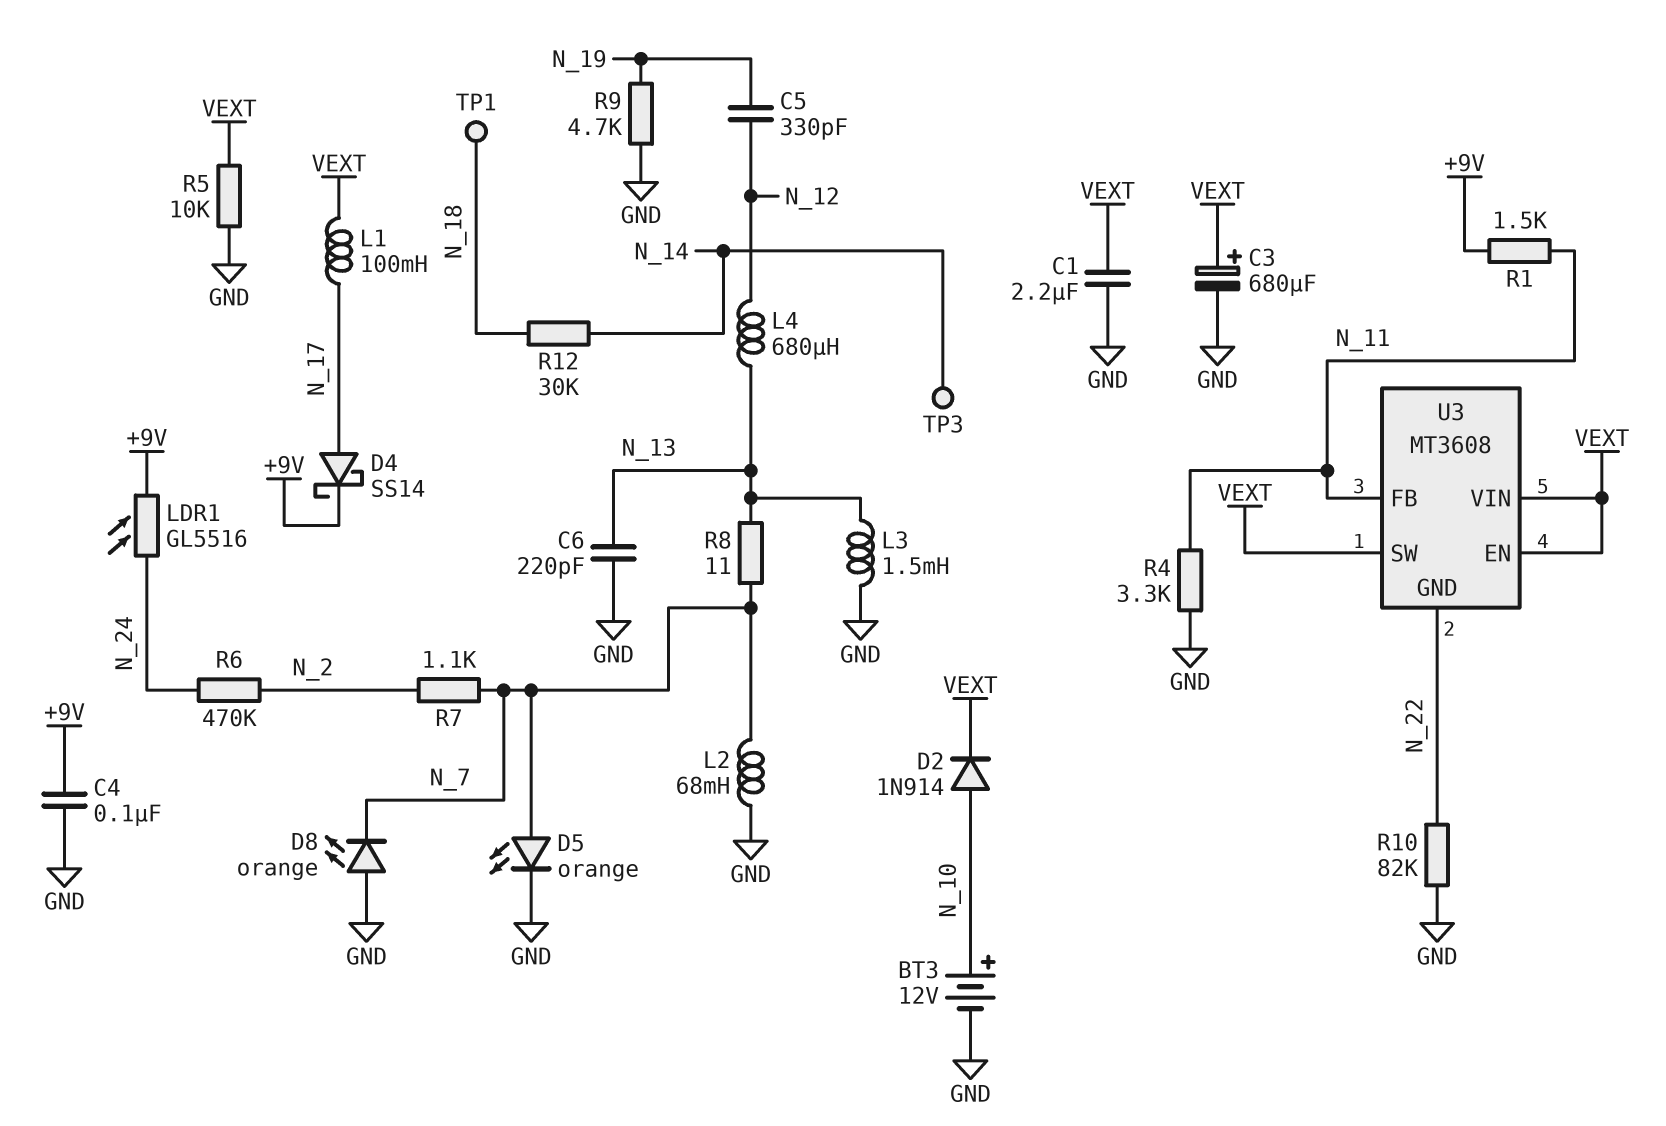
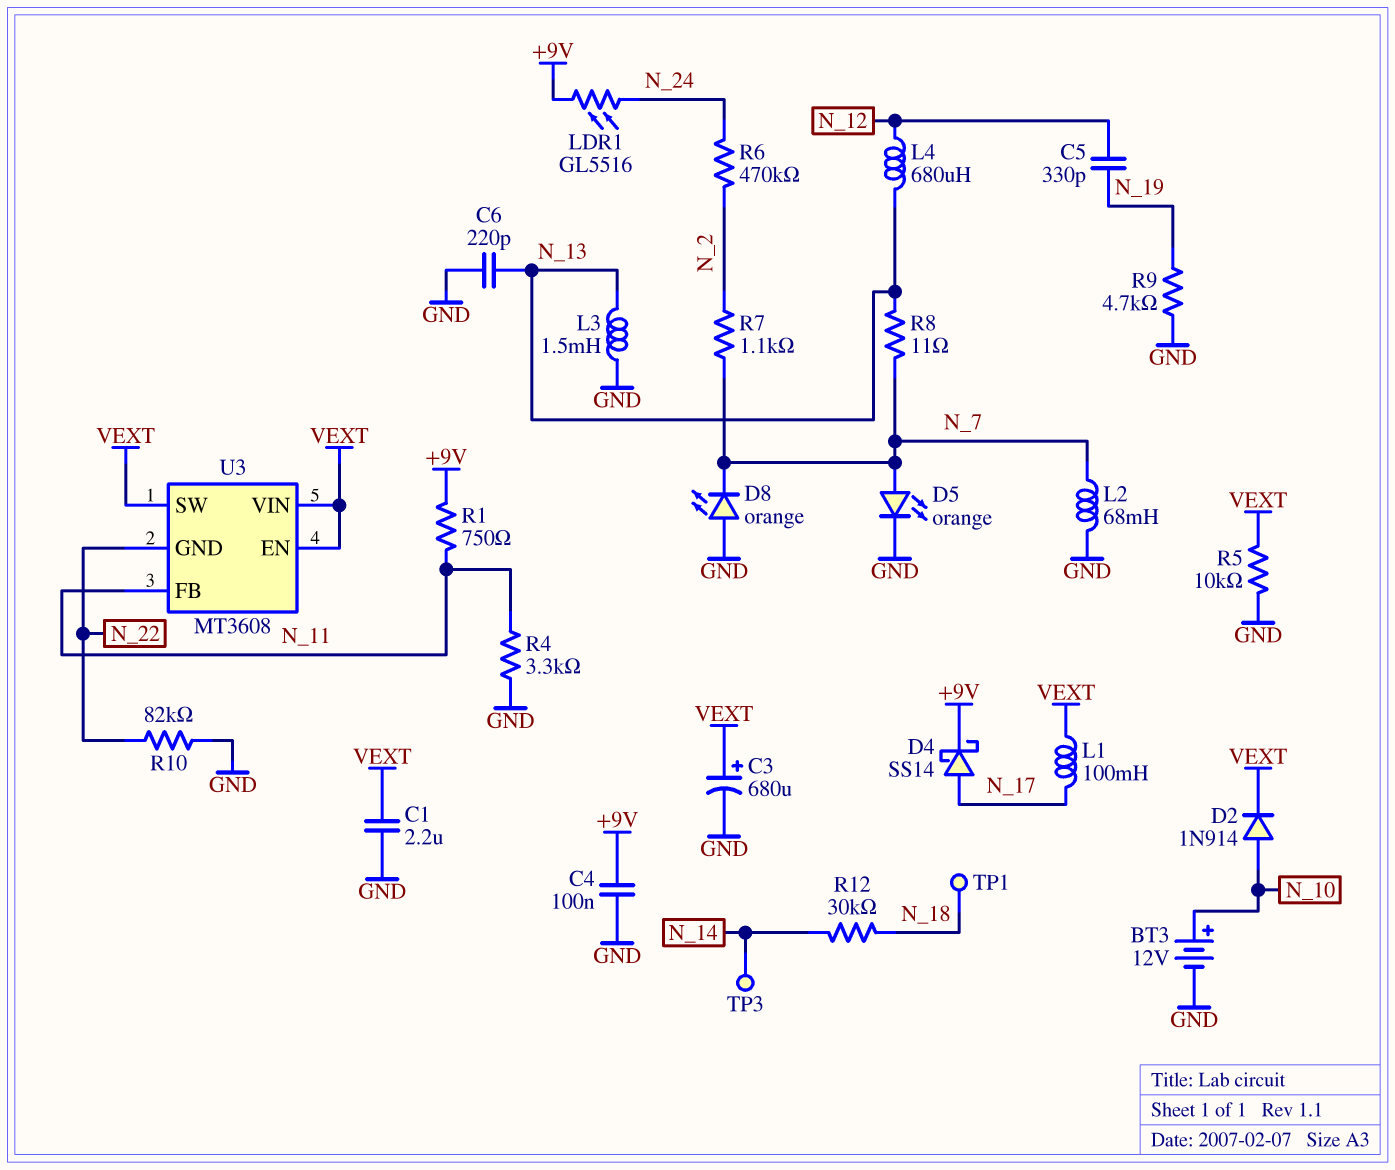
R1: 1.5k (+9V, N_11) -> 750 (+9V, N_11)

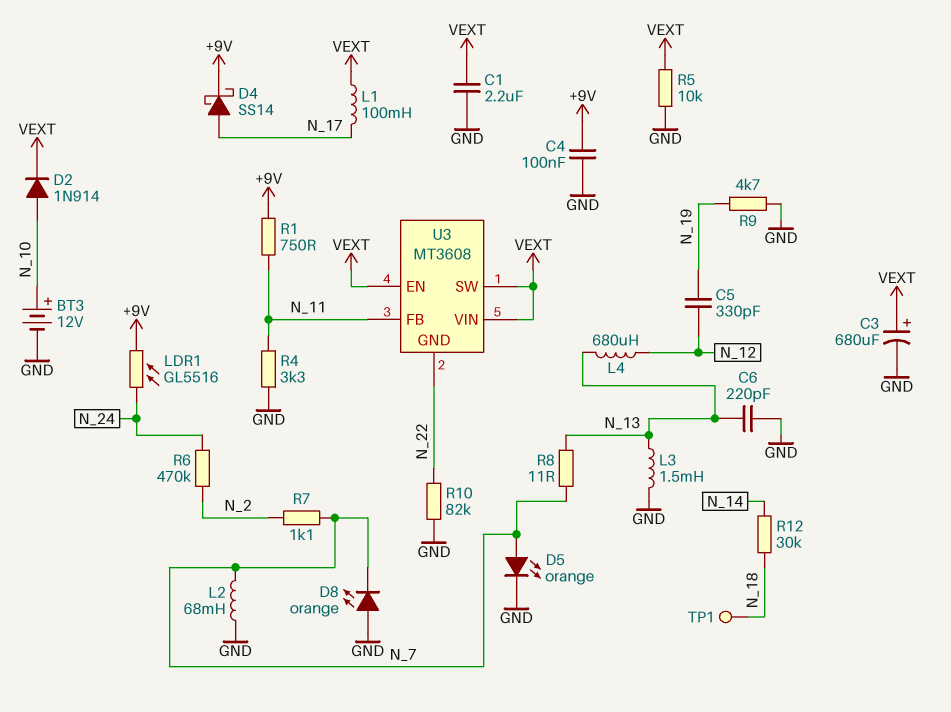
TP3: test point (N_14) -> none

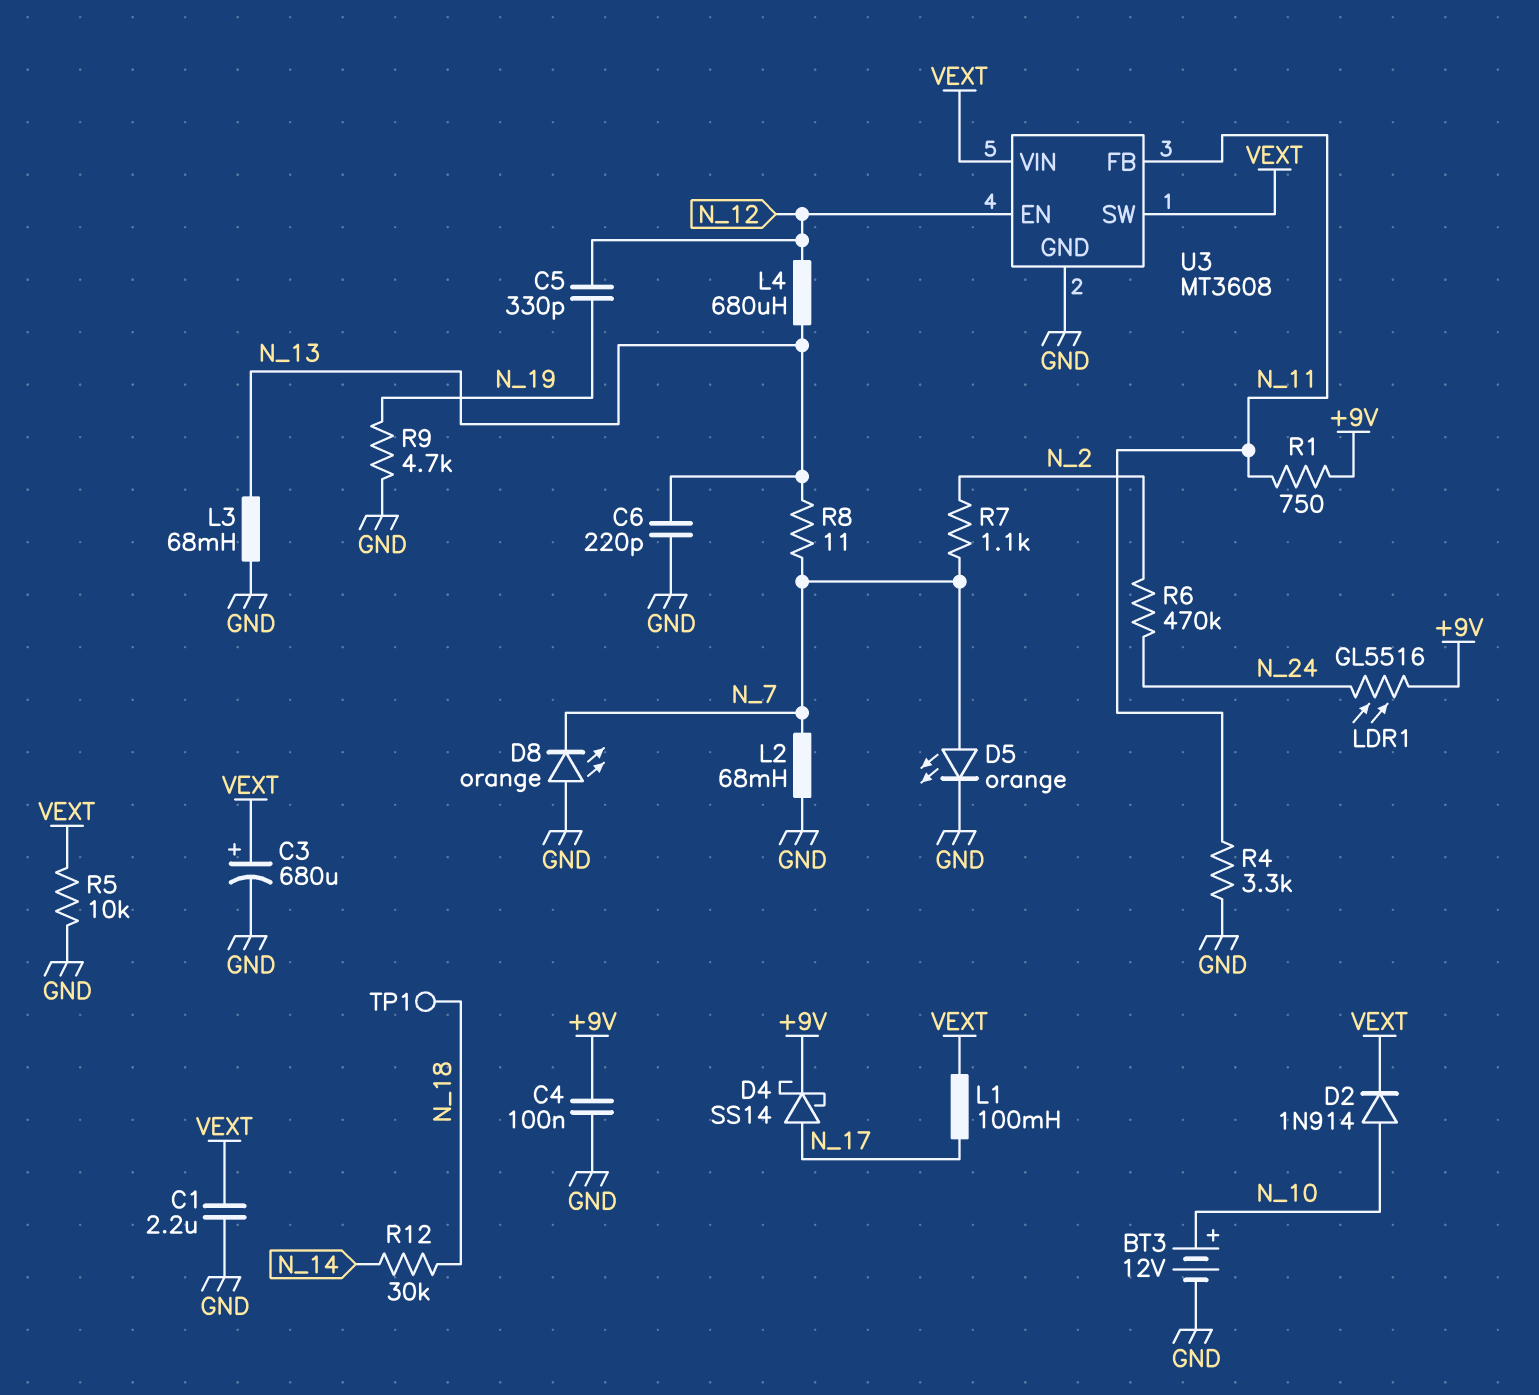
L3: 1.5mH (GND, N_13) -> 68mH (GND, N_13)
R10: 82k (GND, N_22) -> none
U3 pin EN: VEXT -> N_12
U3 pin GND: N_22 -> GND

